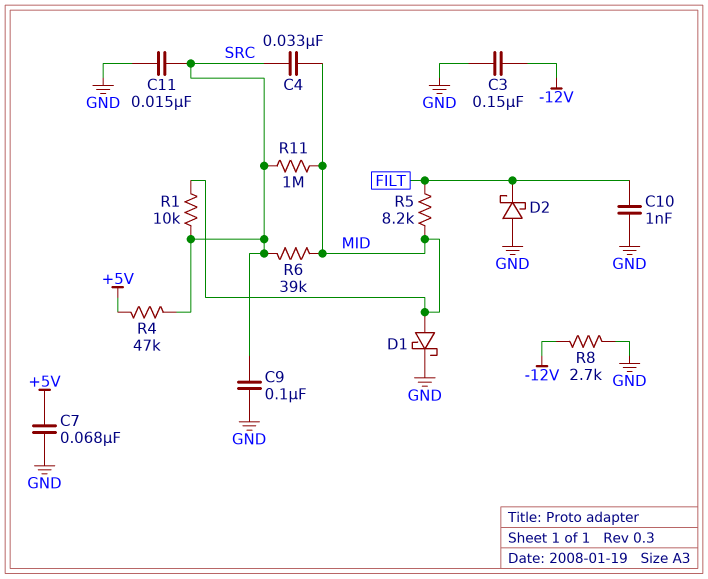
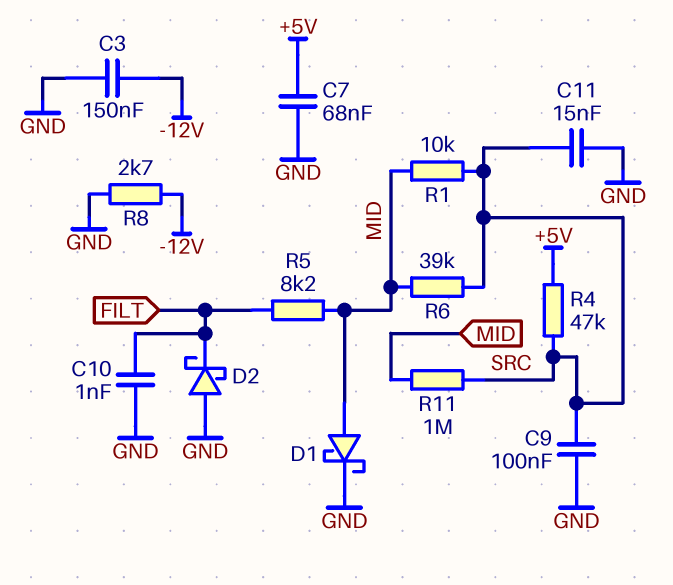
C4: 33nF (MID, SRC) -> none

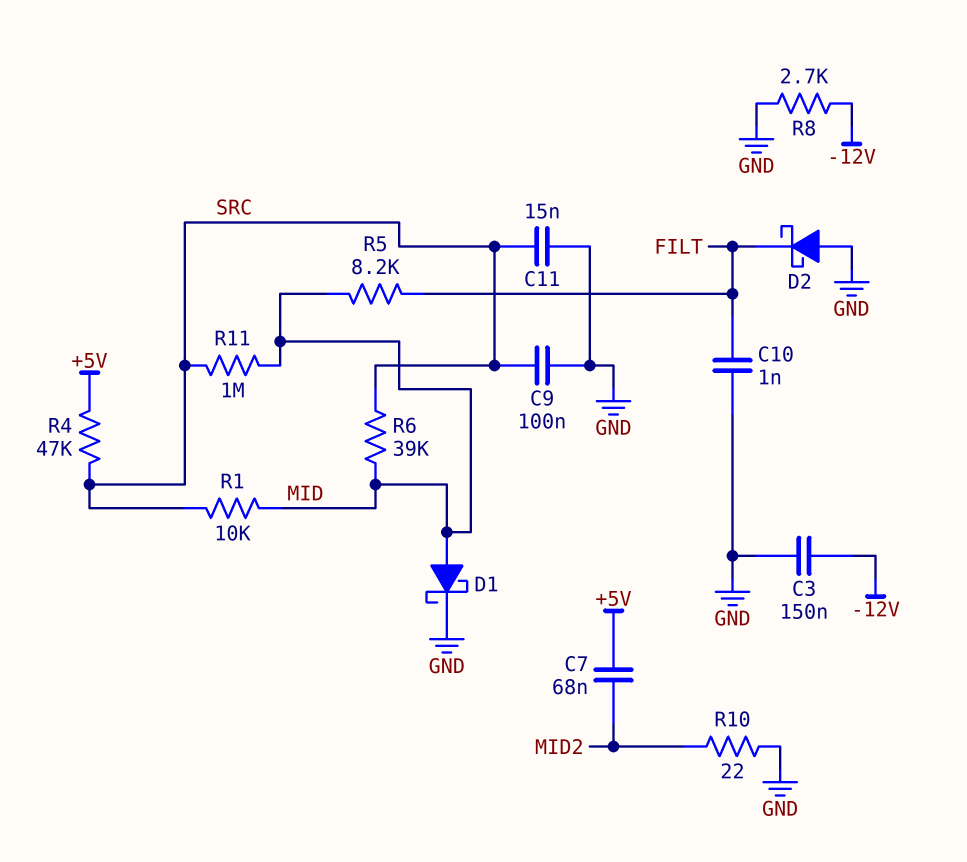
C7: 68nF (+5V, GND) -> 68nF (+5V, MID2)
R10: none -> 22 (GND, MID2)

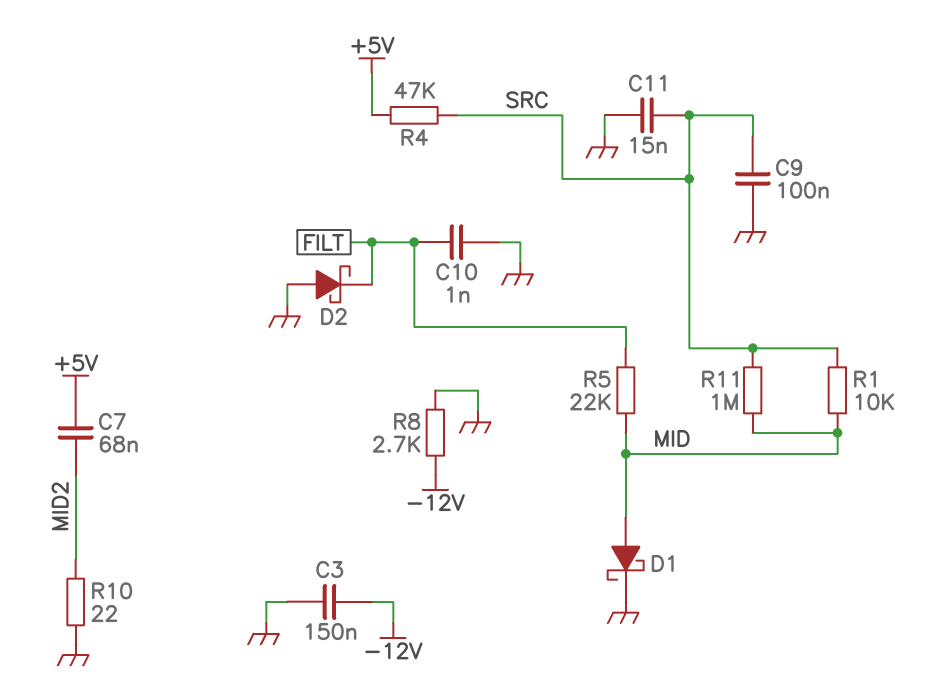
R5: 8.2k (FILT, MID) -> 22k (FILT, MID)
R6: 39k (MID, SRC) -> none

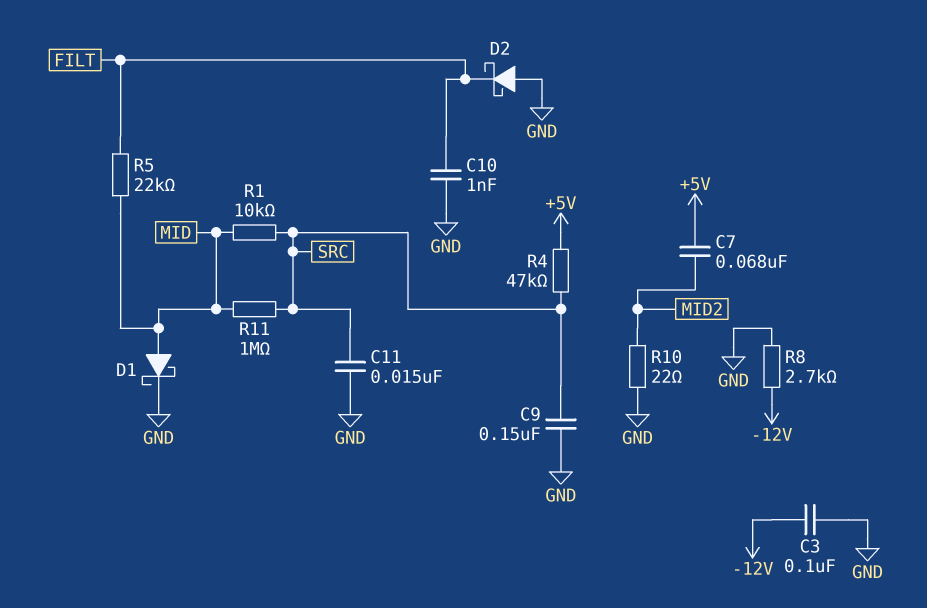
C3: 150nF (-12V, GND) -> 100nF (-12V, GND)
C9: 100nF (GND, SRC) -> 150nF (GND, SRC)

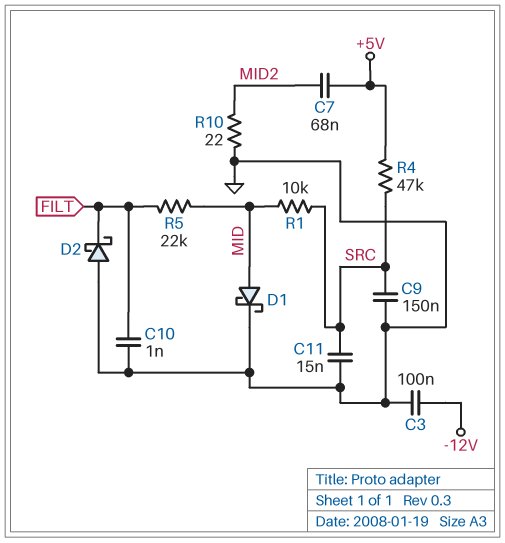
R8: 2.7k (-12V, GND) -> none
R11: 1M (MID, SRC) -> none

